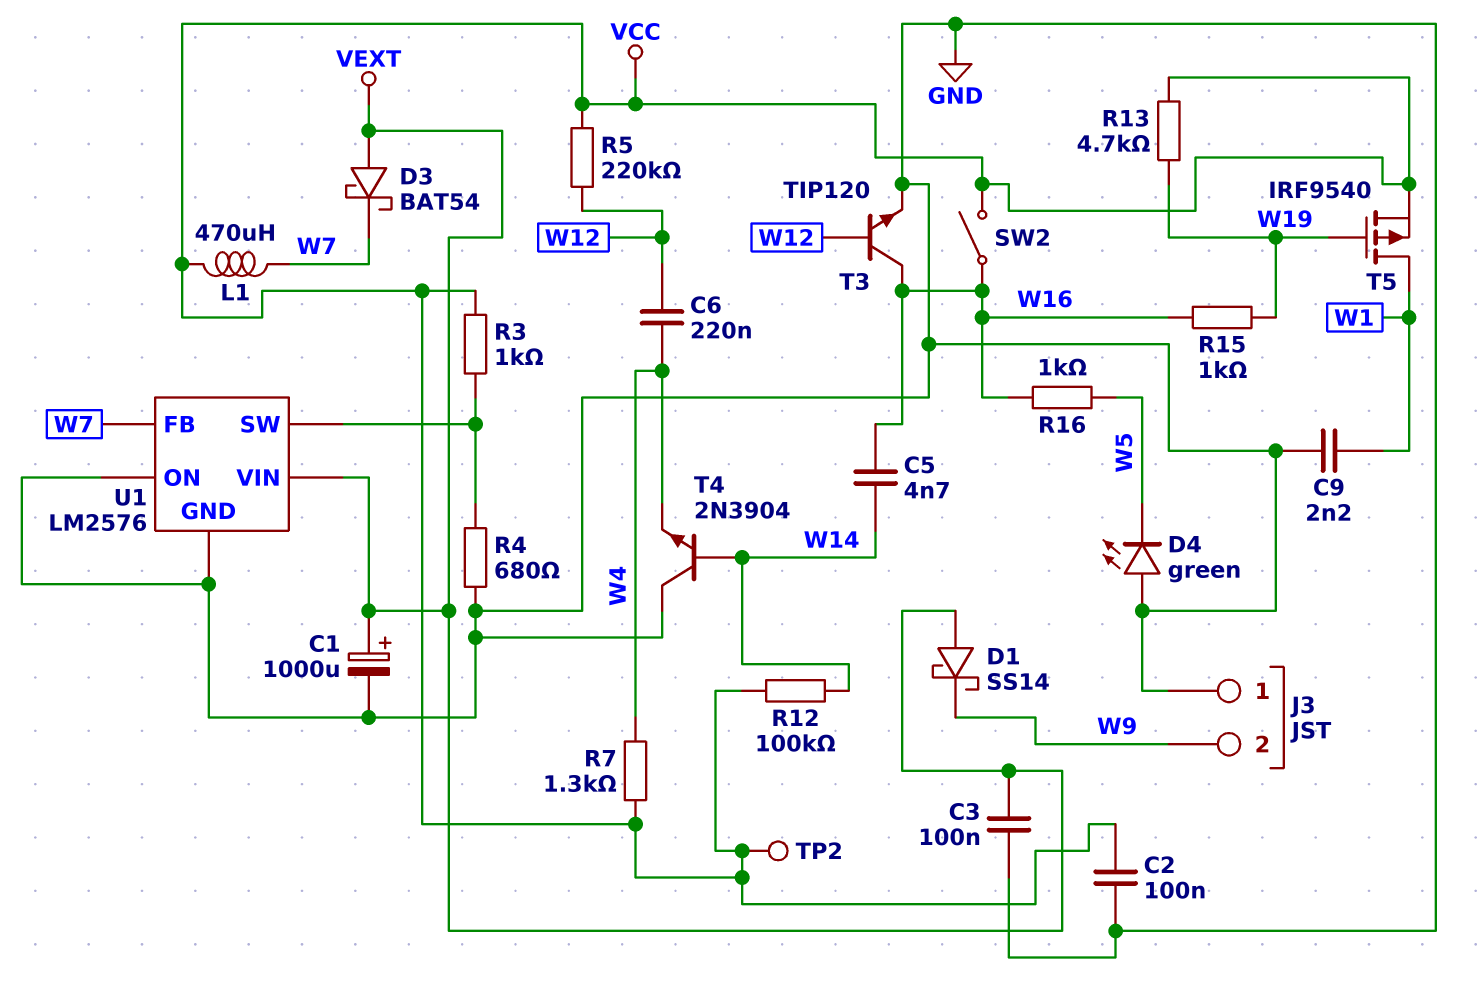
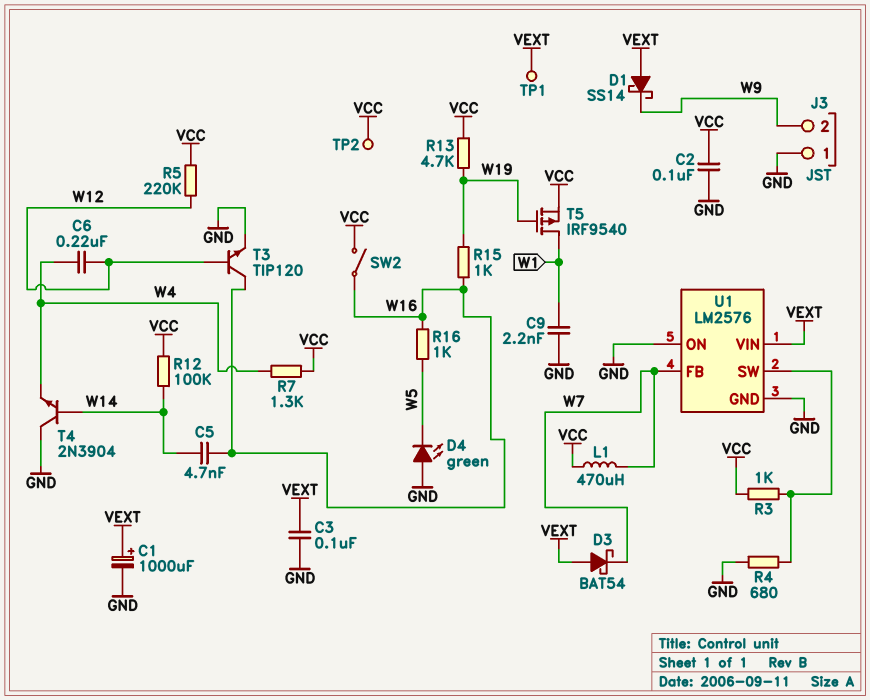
TP1: none -> test point (VEXT)

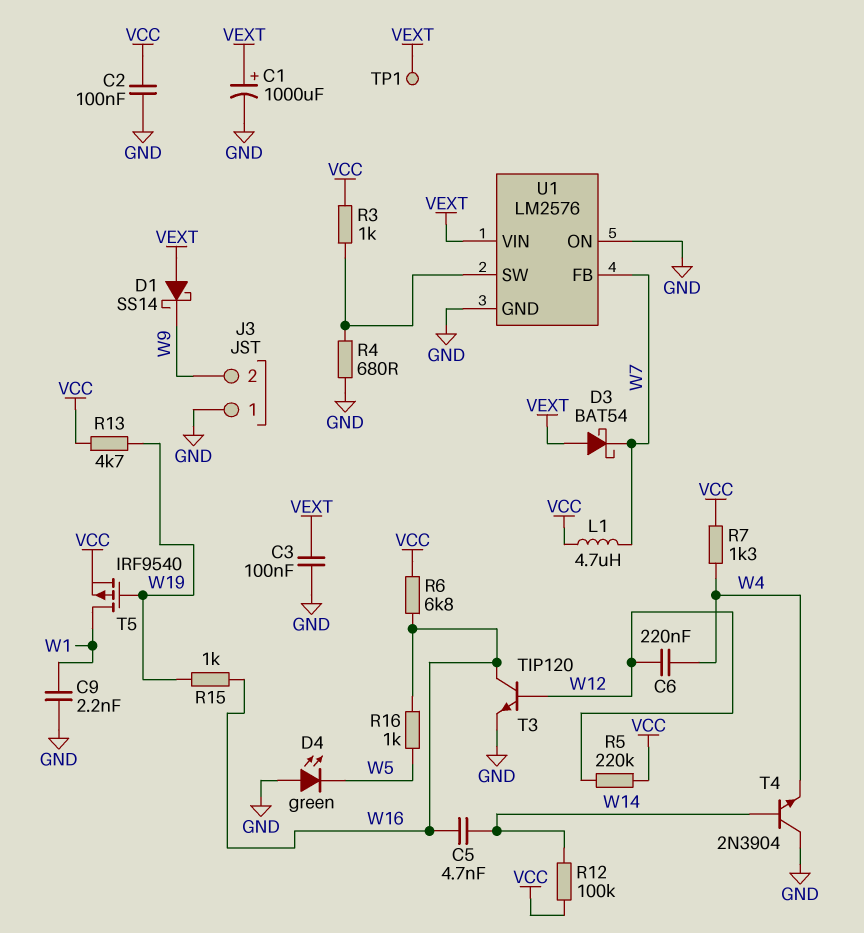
L1: 470uH (VCC, W7) -> 4.7uH (VCC, W7)
R6: none -> 6.8k (VCC, W16)
SW2: switch (VCC, W16) -> none
TP2: test point (VCC) -> none

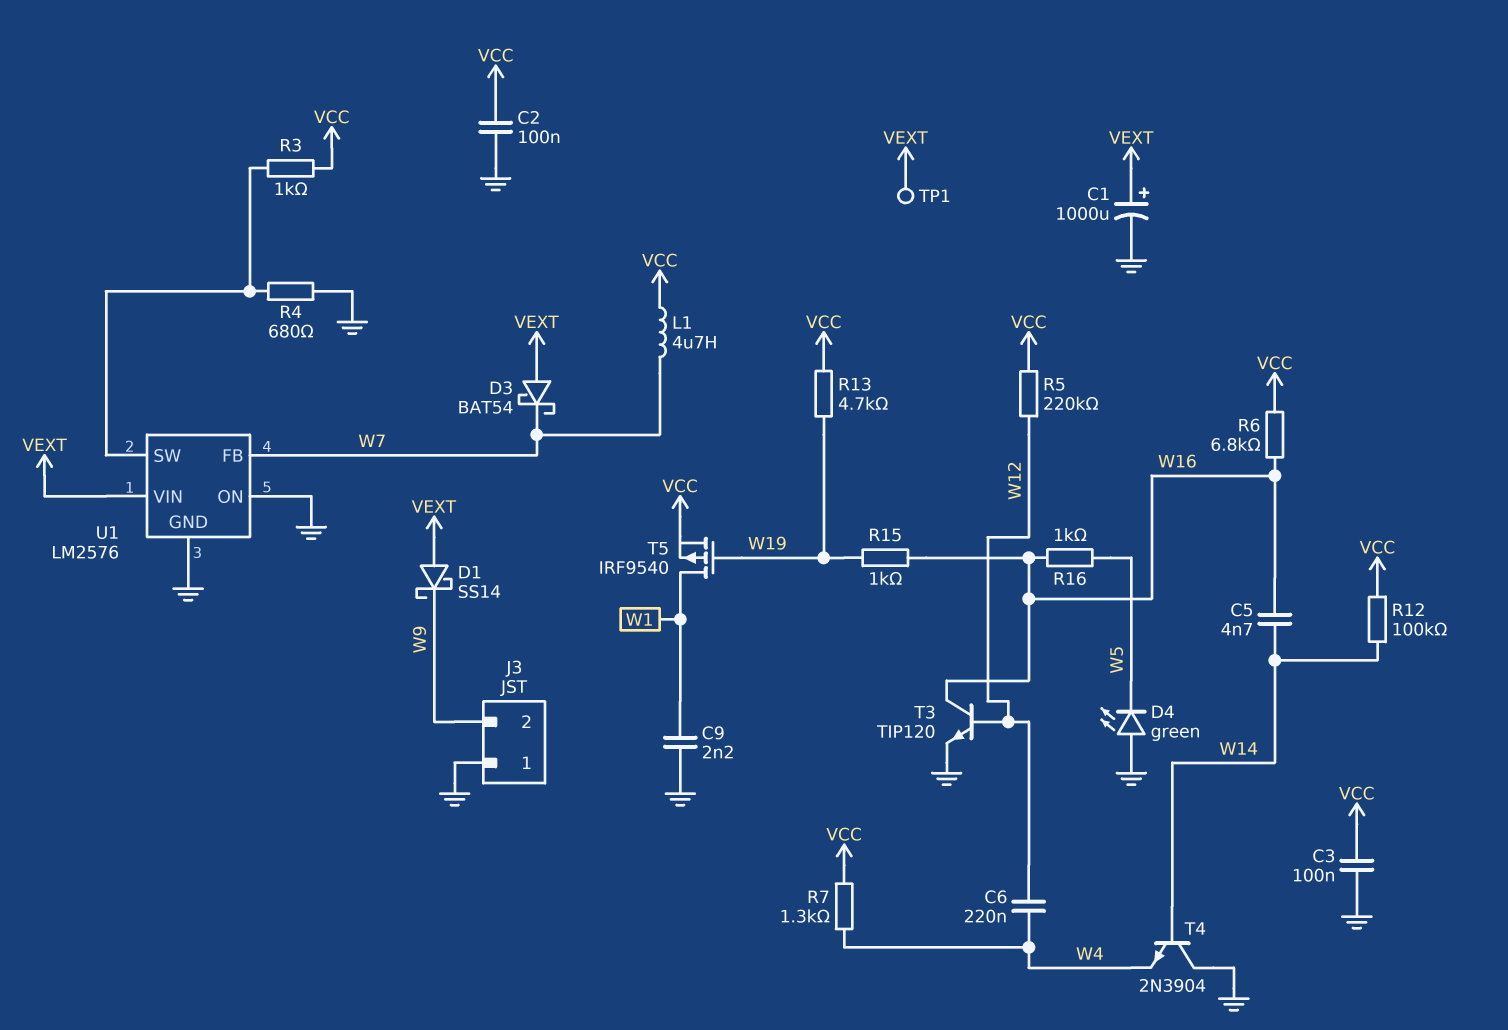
C3: 100nF (GND, VEXT) -> 100nF (GND, VCC)

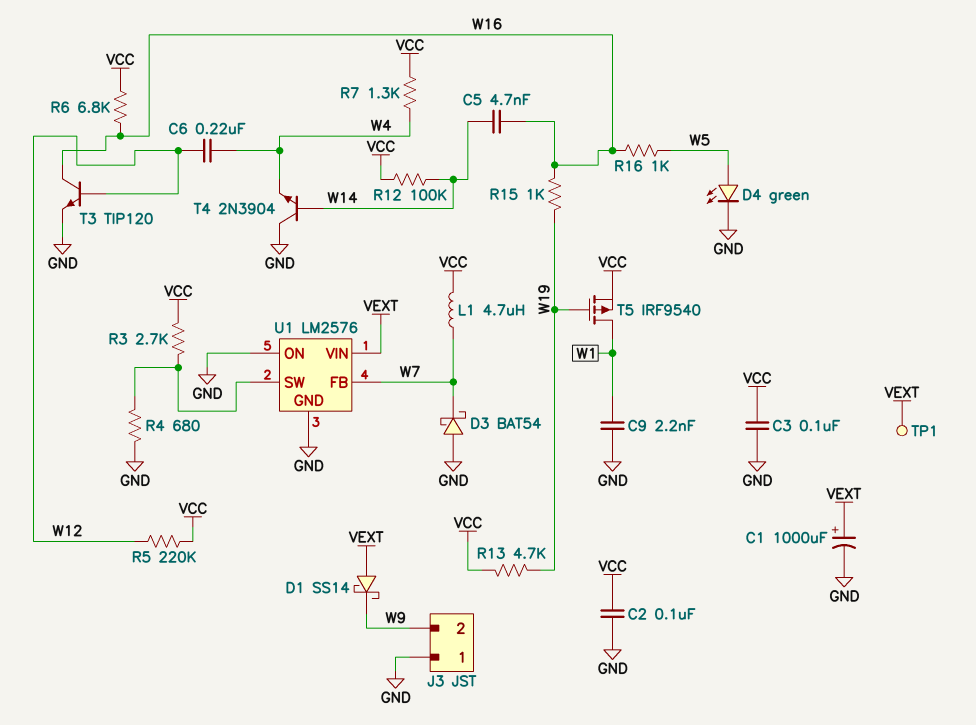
D3: schottky BAT54 (A VEXT, K W7) -> schottky BAT54 (A GND, K W7)
D4: LED green (A GND, K W5) -> LED green (A W5, K GND)
R3: 1k (U1/SW, VCC) -> 2.7k (U1/SW, VCC)

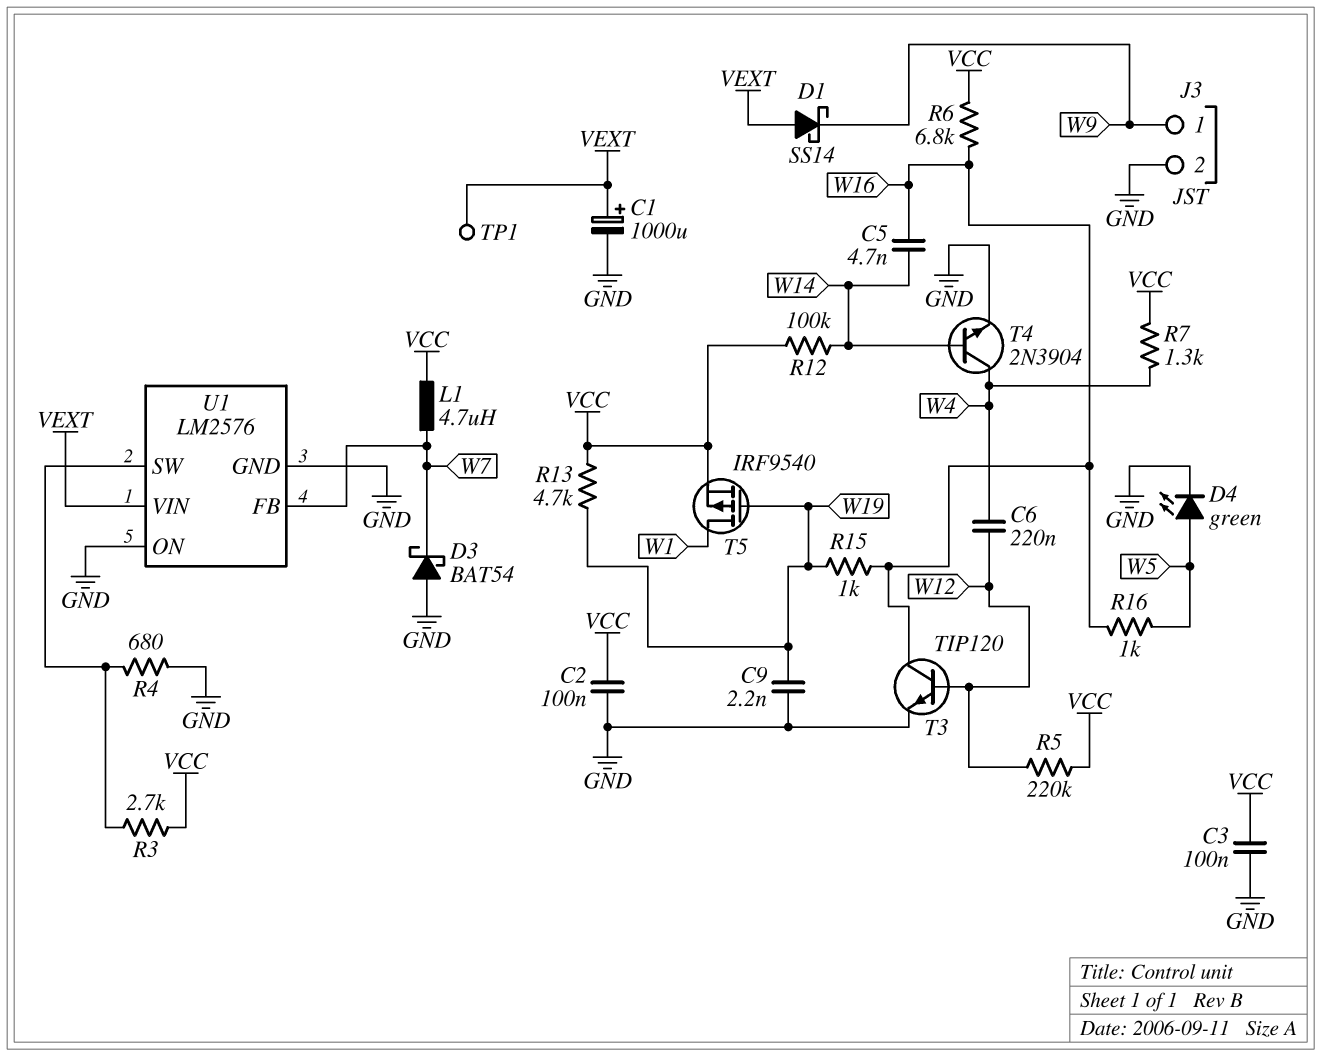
C9: 2.2nF (GND, W1) -> 2.2nF (GND, W19)
J3 pin 1: GND -> W9
J3 pin 2: W9 -> GND
T4: NPN 2N3904 (B W14, C GND, E W4) -> NPN 2N3904 (B W14, C W4, E GND)

